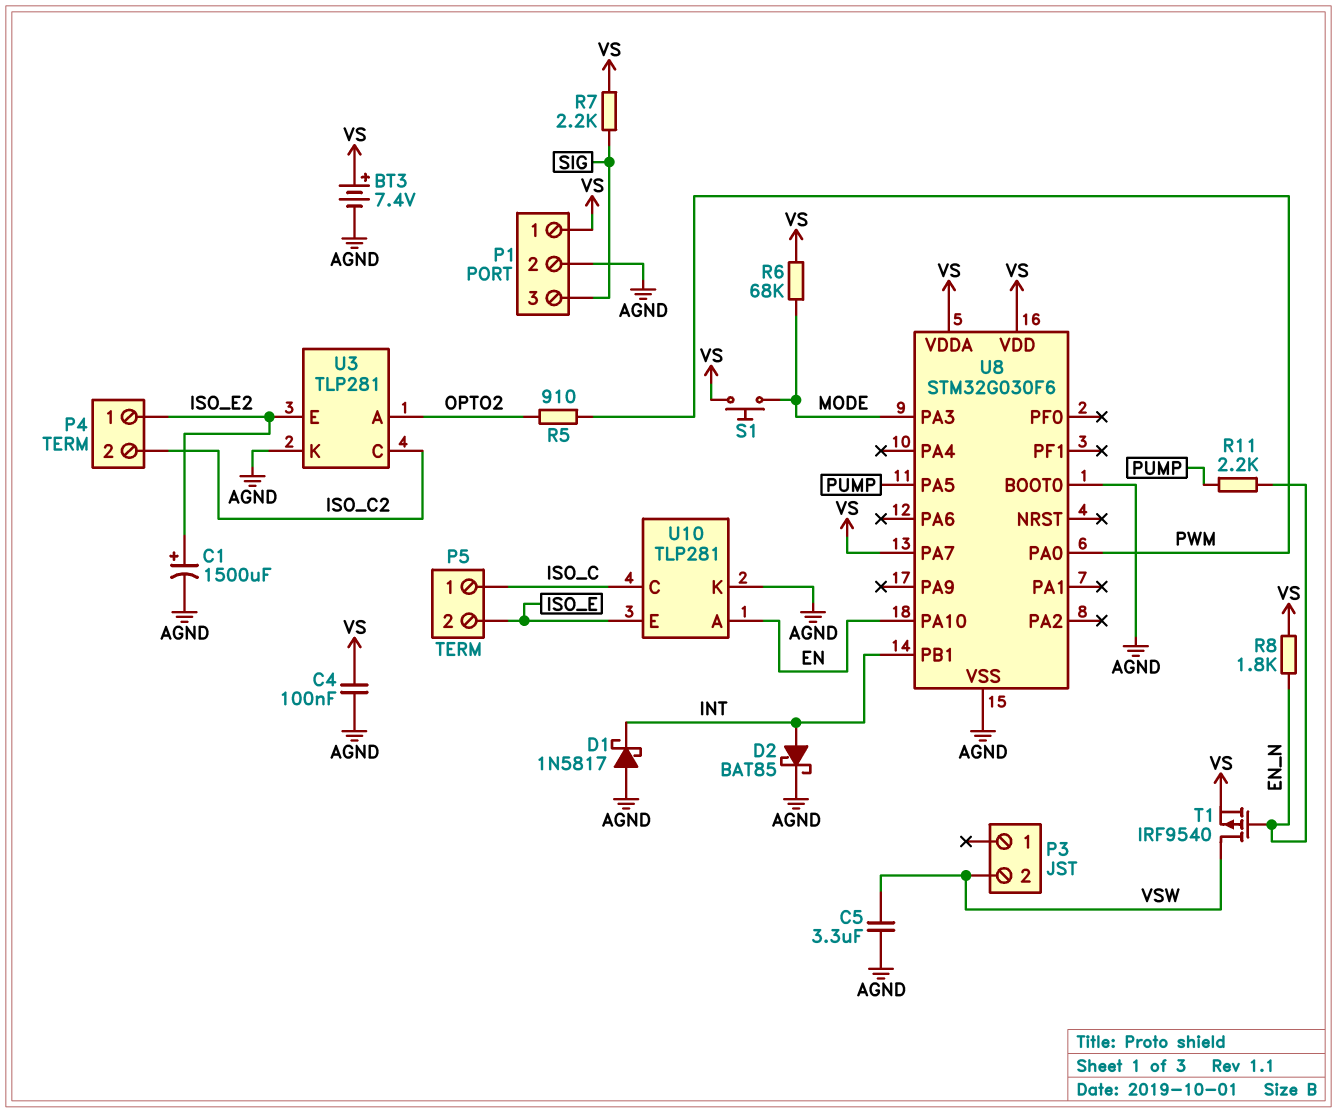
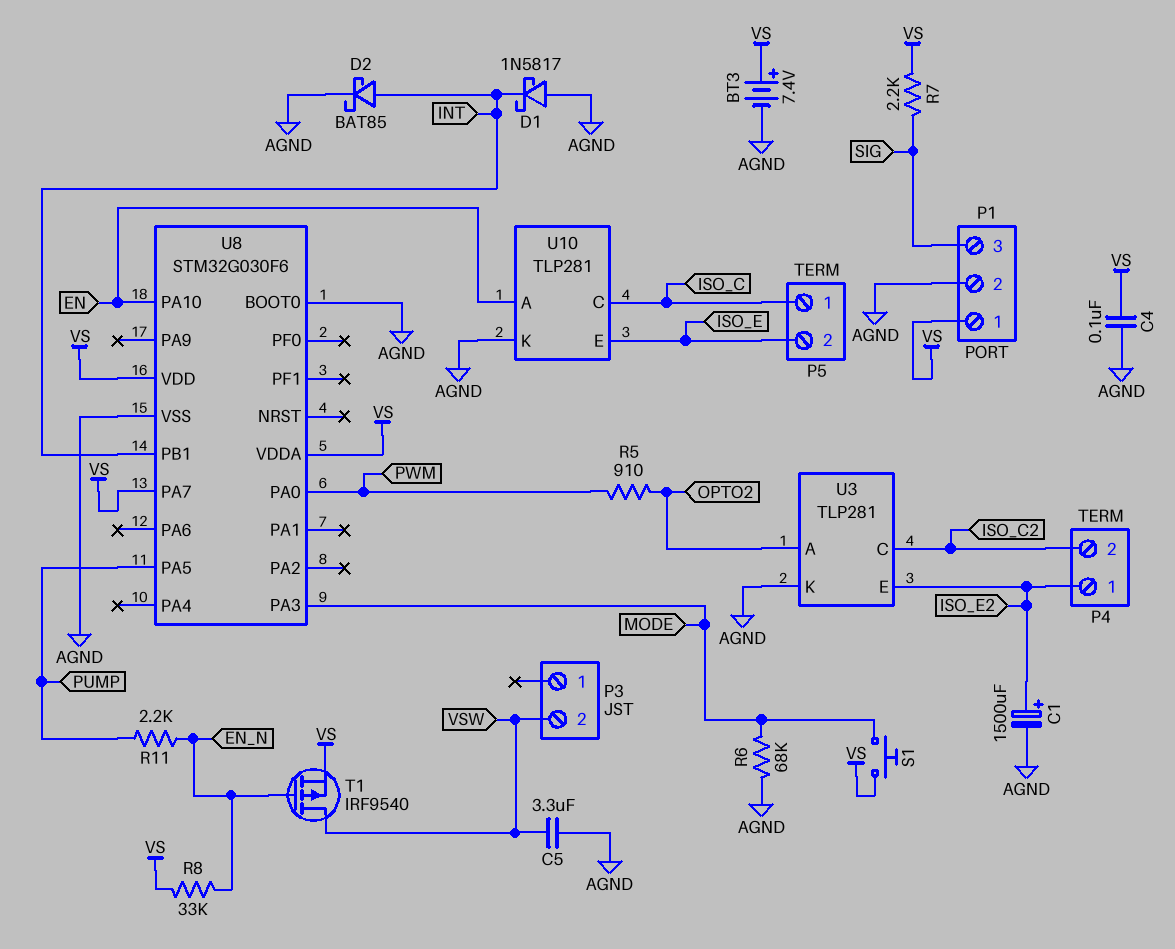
R6: 68k (MODE, VS) -> 68k (AGND, MODE)
R8: 1.8k (EN_N, VS) -> 33k (EN_N, VS)

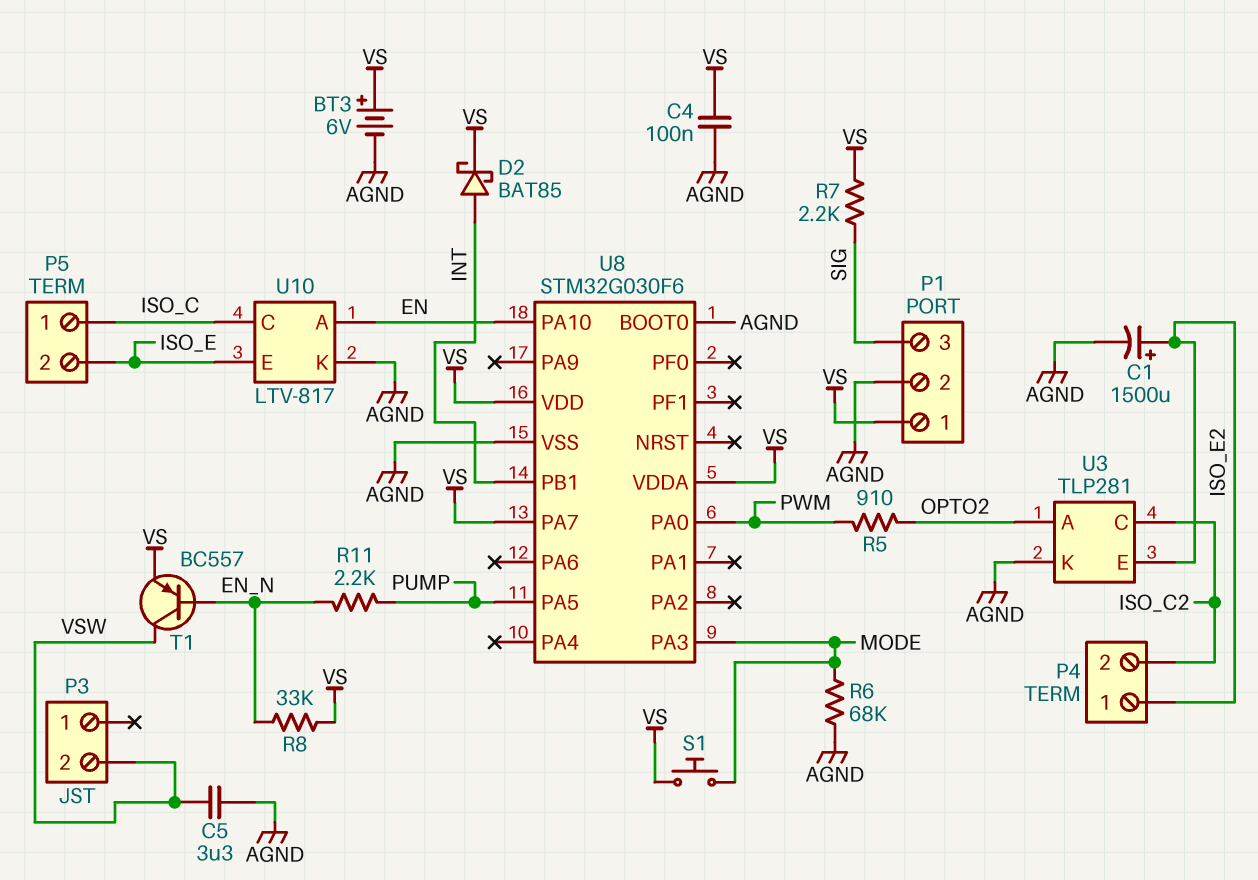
BT3: 7.4V (plus VS, minus AGND) -> 6V (plus VS, minus AGND)
D1: schottky 1N5817 (A AGND, K INT) -> none
D2: schottky BAT85 (A INT, K AGND) -> schottky BAT85 (A INT, K VS)
T1: PMOS IRF9540 (G EN_N, D VSW, S VS) -> PNP BC557 (B EN_N, C VSW, E VS)
U10: TLP281 -> LTV-817

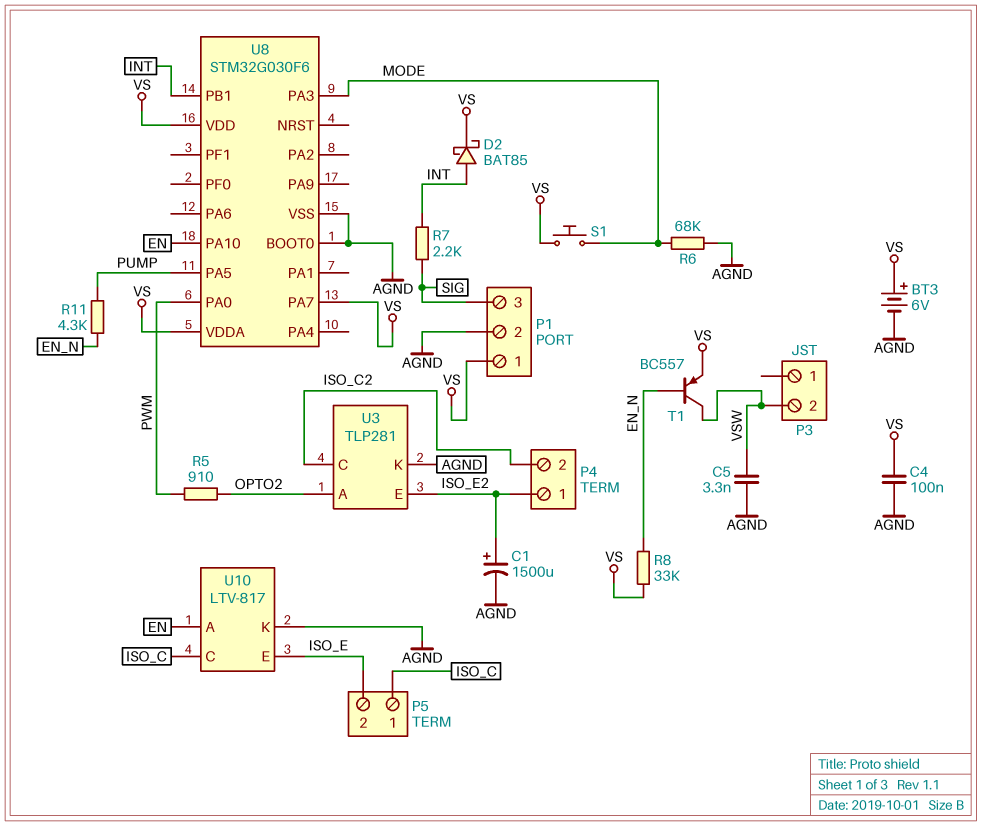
C5: 3.3uF (AGND, VSW) -> 3.3nF (AGND, VSW)
R7: 2.2k (SIG, VS) -> 2.2k (INT, SIG)
R11: 2.2k (EN_N, PUMP) -> 4.3k (EN_N, PUMP)

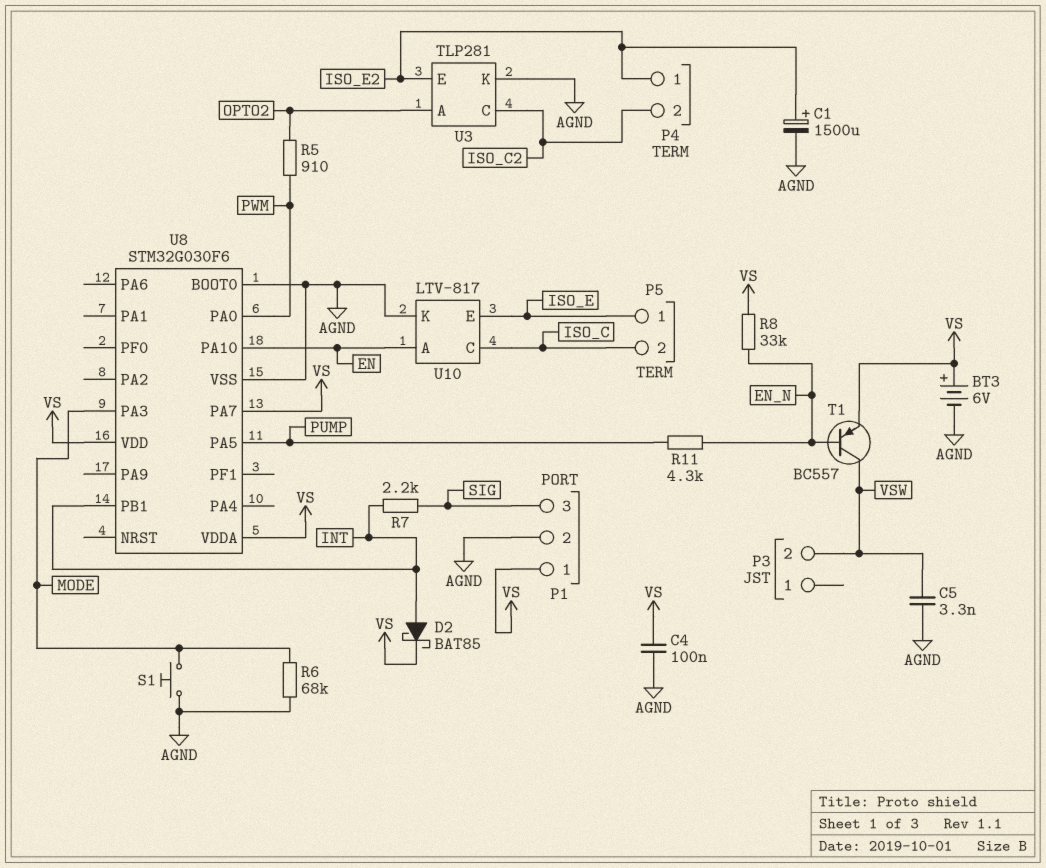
P5 pin 1: ISO_C -> ISO_E
P5 pin 2: ISO_E -> ISO_C
S1: button (MODE, VS) -> button (AGND, MODE)

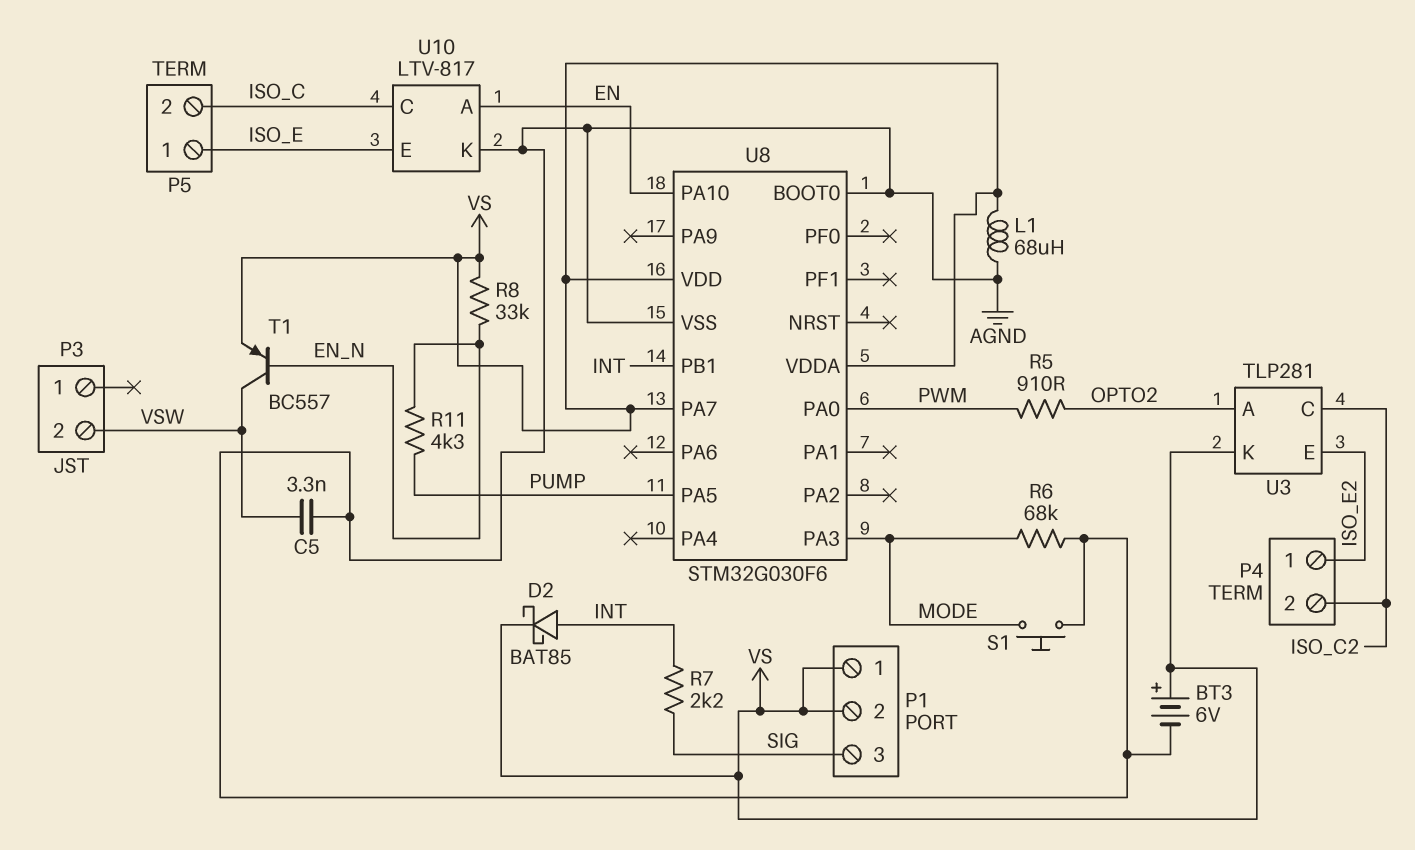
C1: 1500uF (plus ISO_E2, minus AGND) -> none
C4: 100nF (AGND, VS) -> none
L1: none -> 68uH (AGND, VS)
P1 pin 2: AGND -> VS
U3 pin K: AGND -> VS

